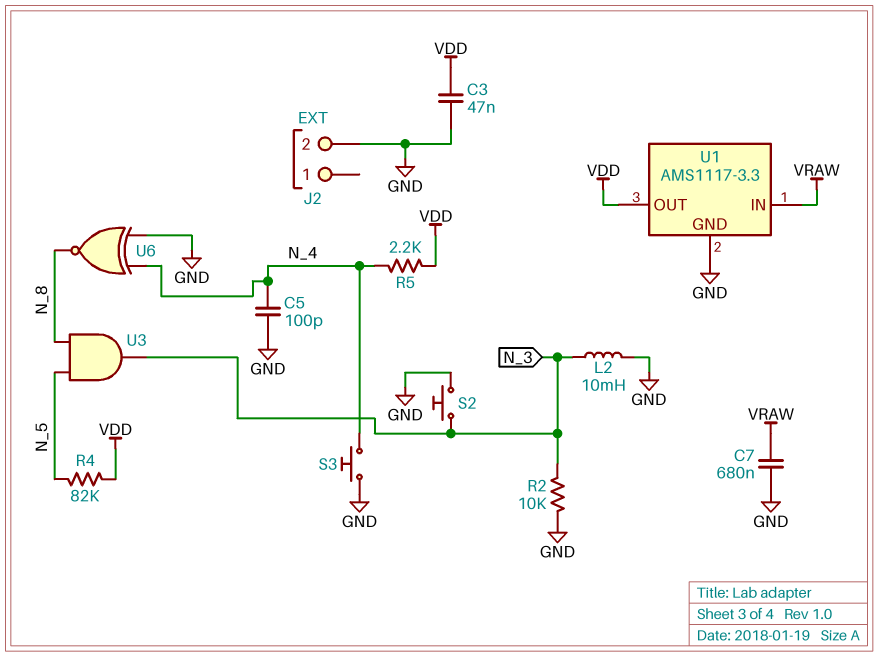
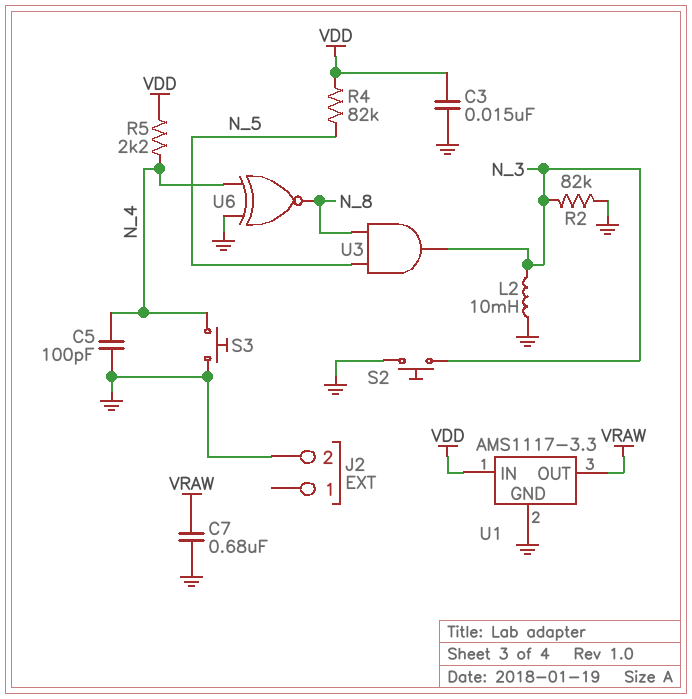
C3: 47nF (GND, VDD) -> 15nF (GND, VDD)
R2: 10k (GND, N_3) -> 82k (GND, N_3)
U1 pin IN: VRAW -> VDD
U1 pin OUT: VDD -> VRAW

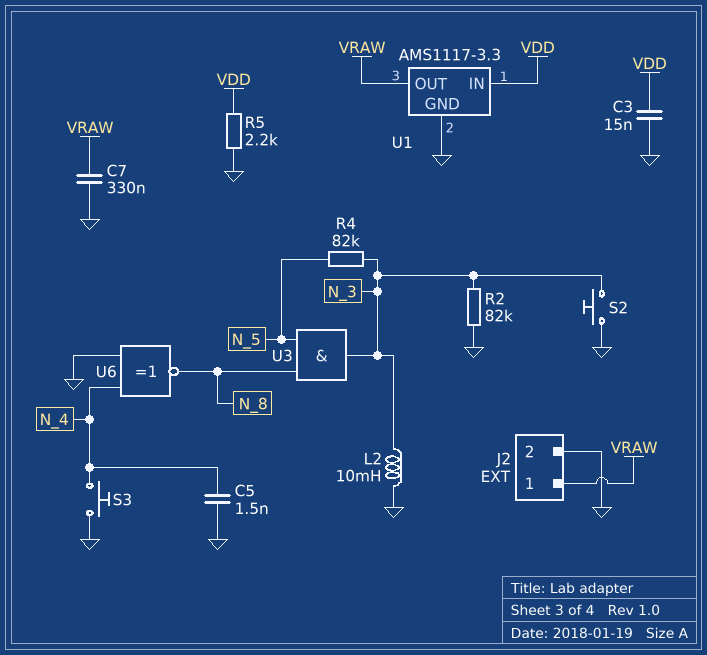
C5: 100pF (GND, N_4) -> 1.5nF (GND, N_4)
C7: 680nF (GND, VRAW) -> 330nF (GND, VRAW)
J2 pin 1: none -> VRAW
R4: 82k (N_5, VDD) -> 82k (N_3, N_5)
R5: 2.2k (N_4, VDD) -> 2.2k (GND, VDD)

